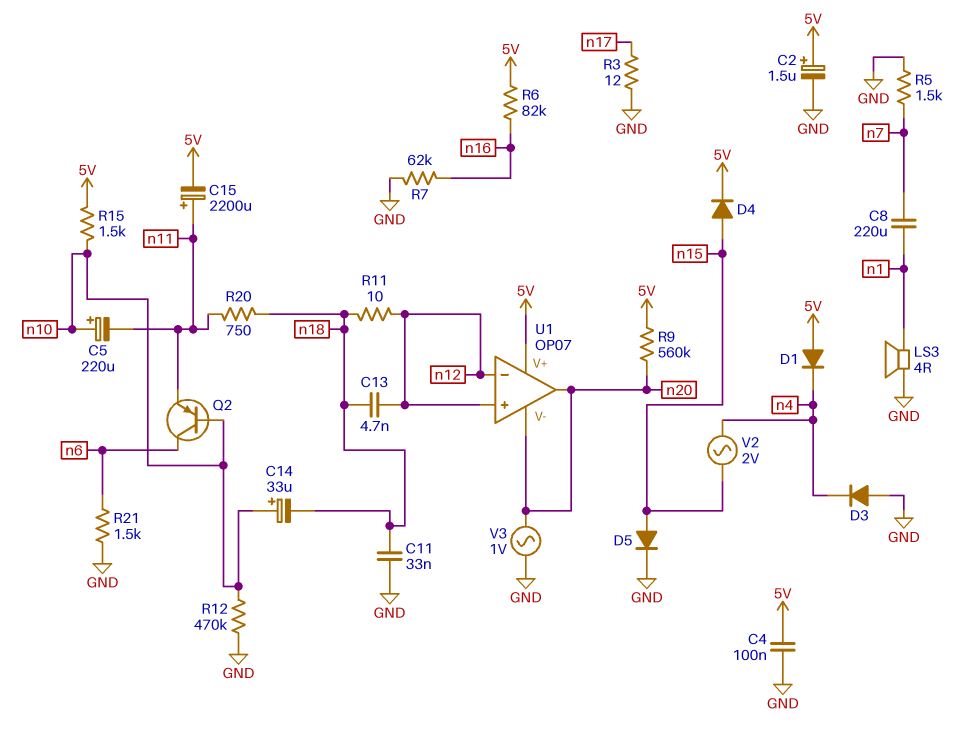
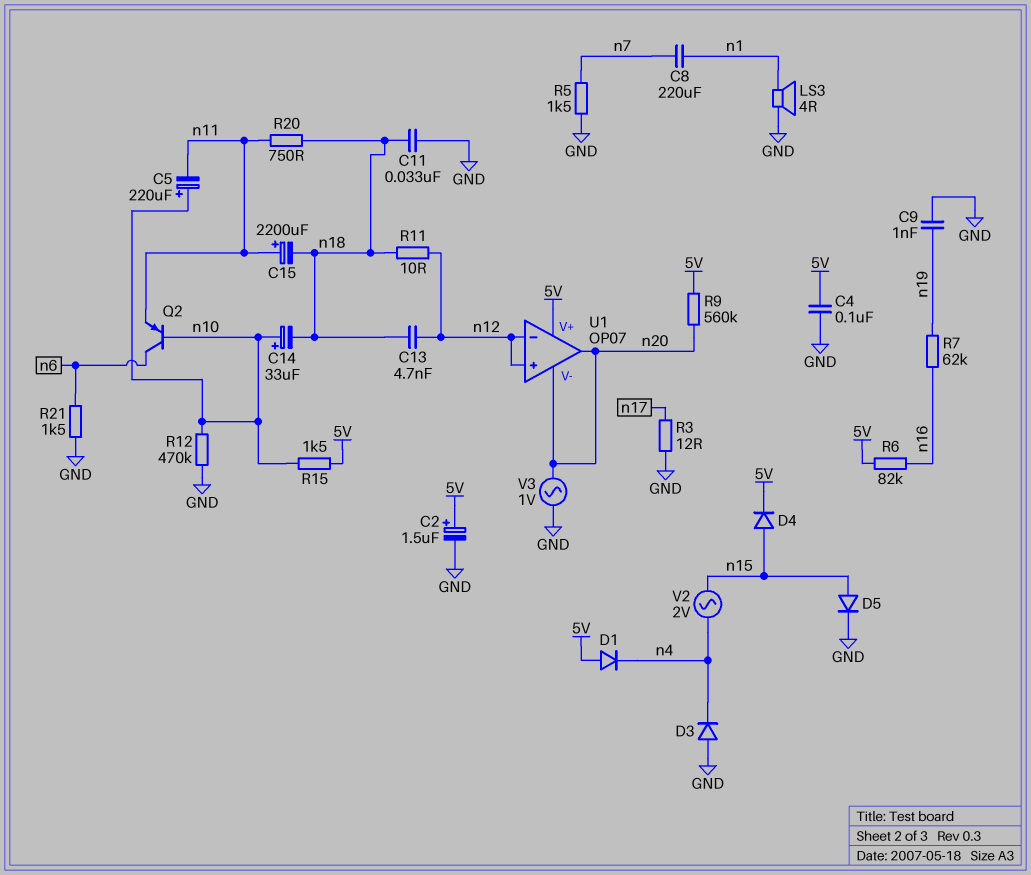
C9: none -> 1nF (GND, n19)
C15: 2200uF (plus n11, minus 5V) -> 2200uF (plus n11, minus n18)
R7: 62k (GND, n16) -> 62k (n16, n19)

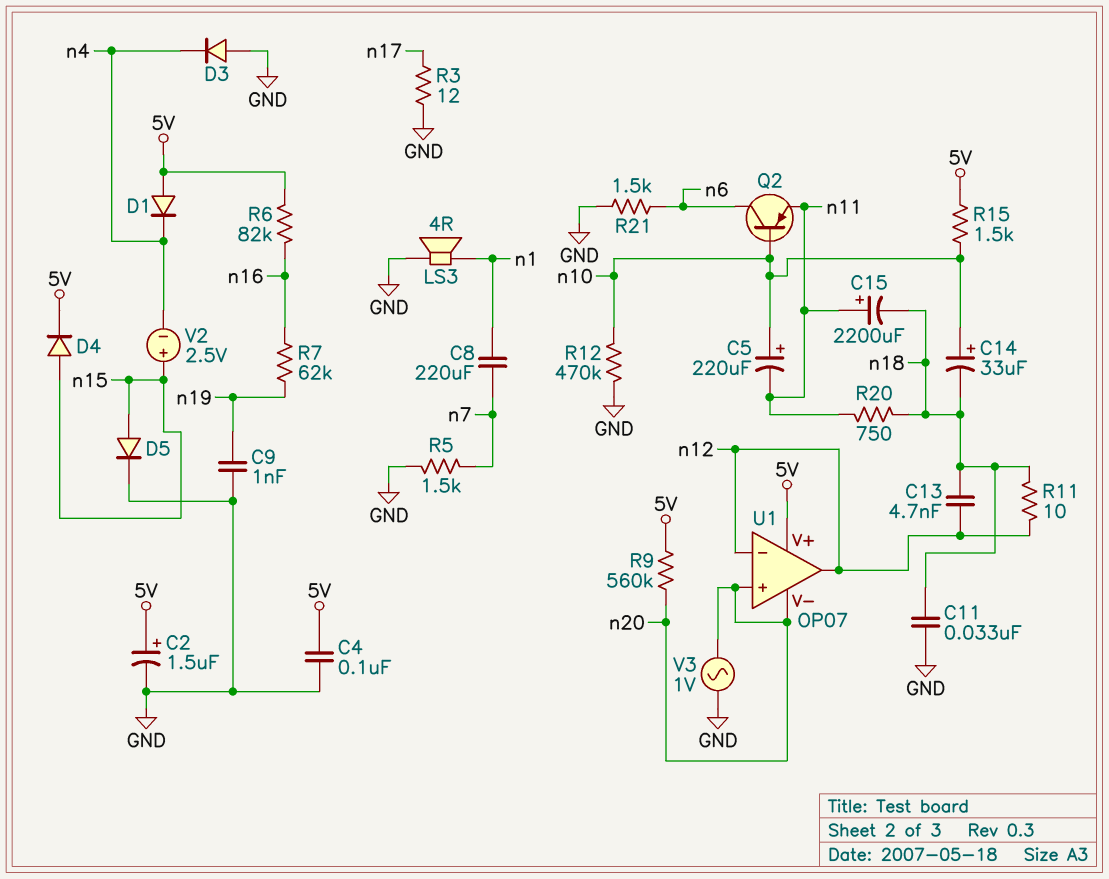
U1 pin in+: n12 -> n20
U1 pin out: n20 -> n12
V2: AC 2V (n4, n15) -> 2.5V (plus n15, minus n4)

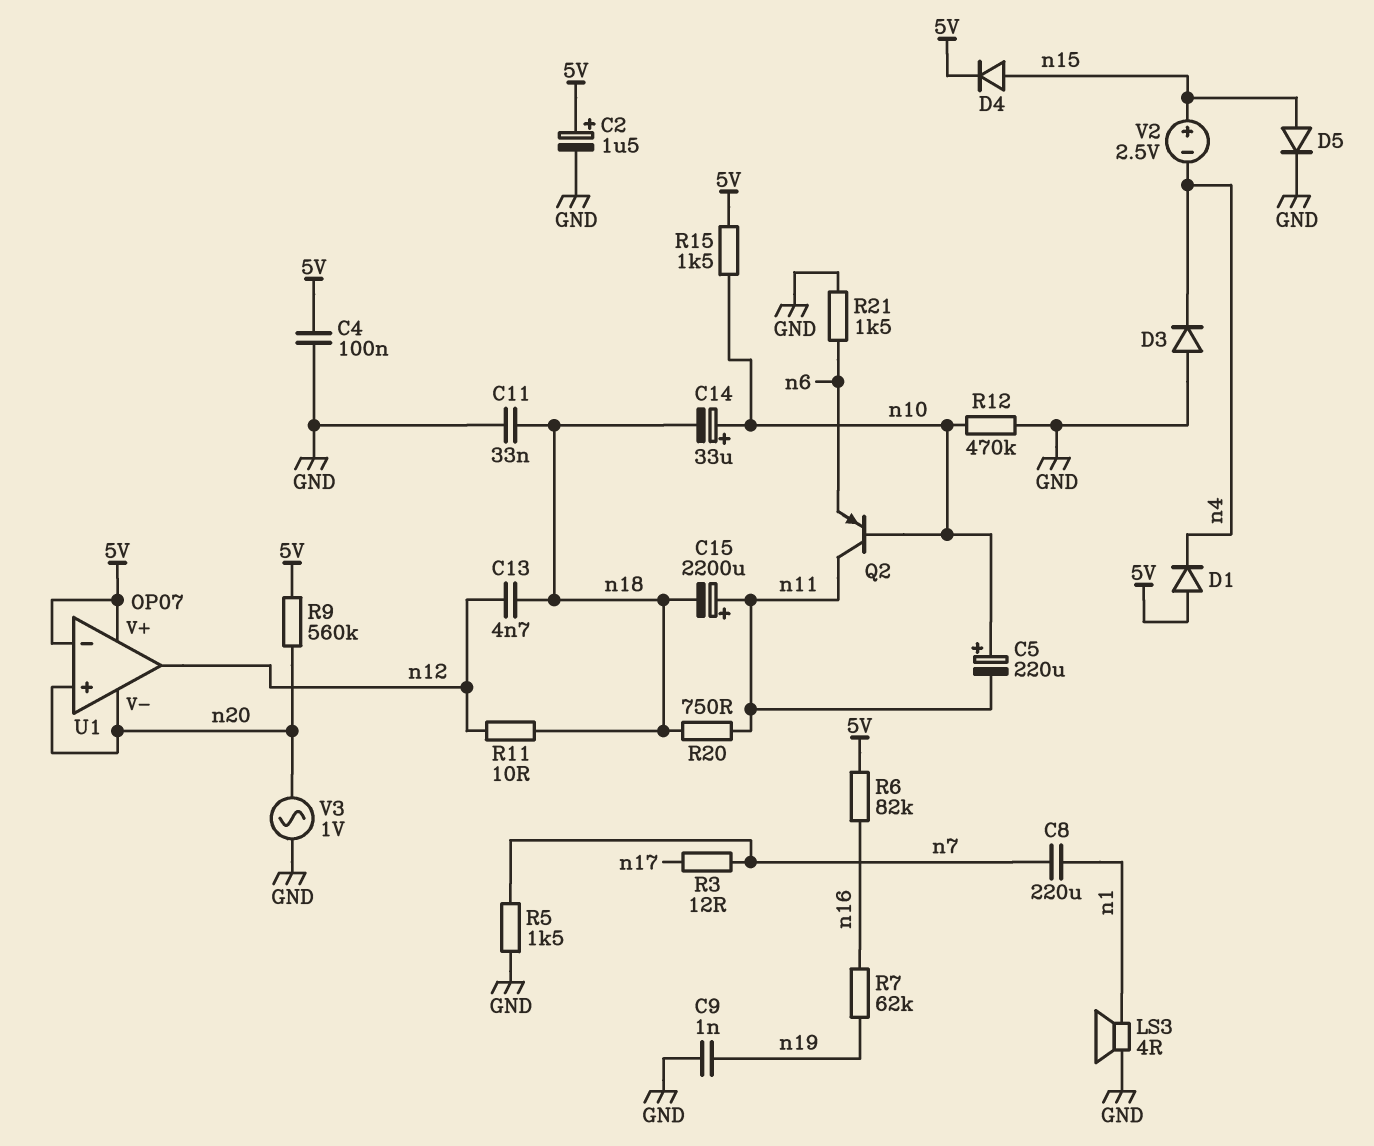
Q2: PNP (B n10, C n6, E n11) -> PNP (B n10, C n11, E n6)
R3: 12 (GND, n17) -> 12 (n7, n17)
U1 pin in-: n12 -> 5V

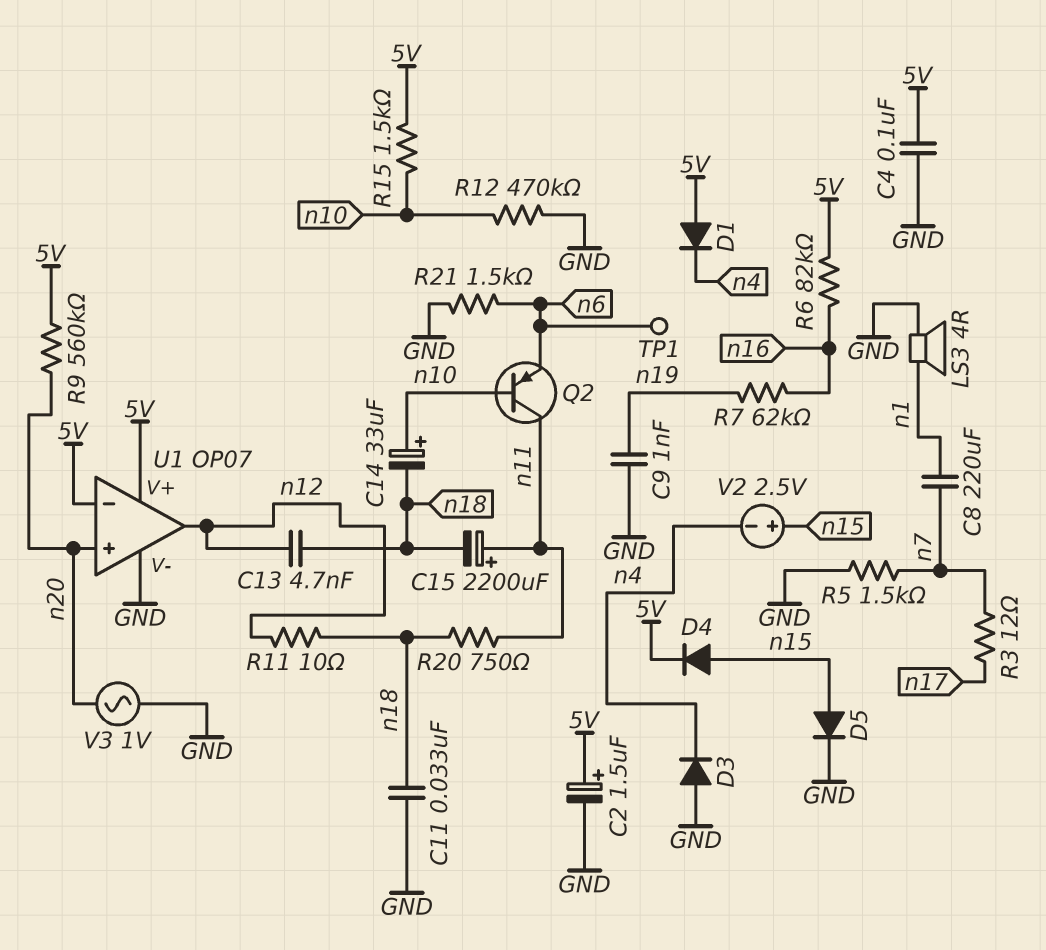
C5: 220uF (plus n10, minus n11) -> none
TP1: none -> test point (n6)
U1 pin V-: n20 -> GND

